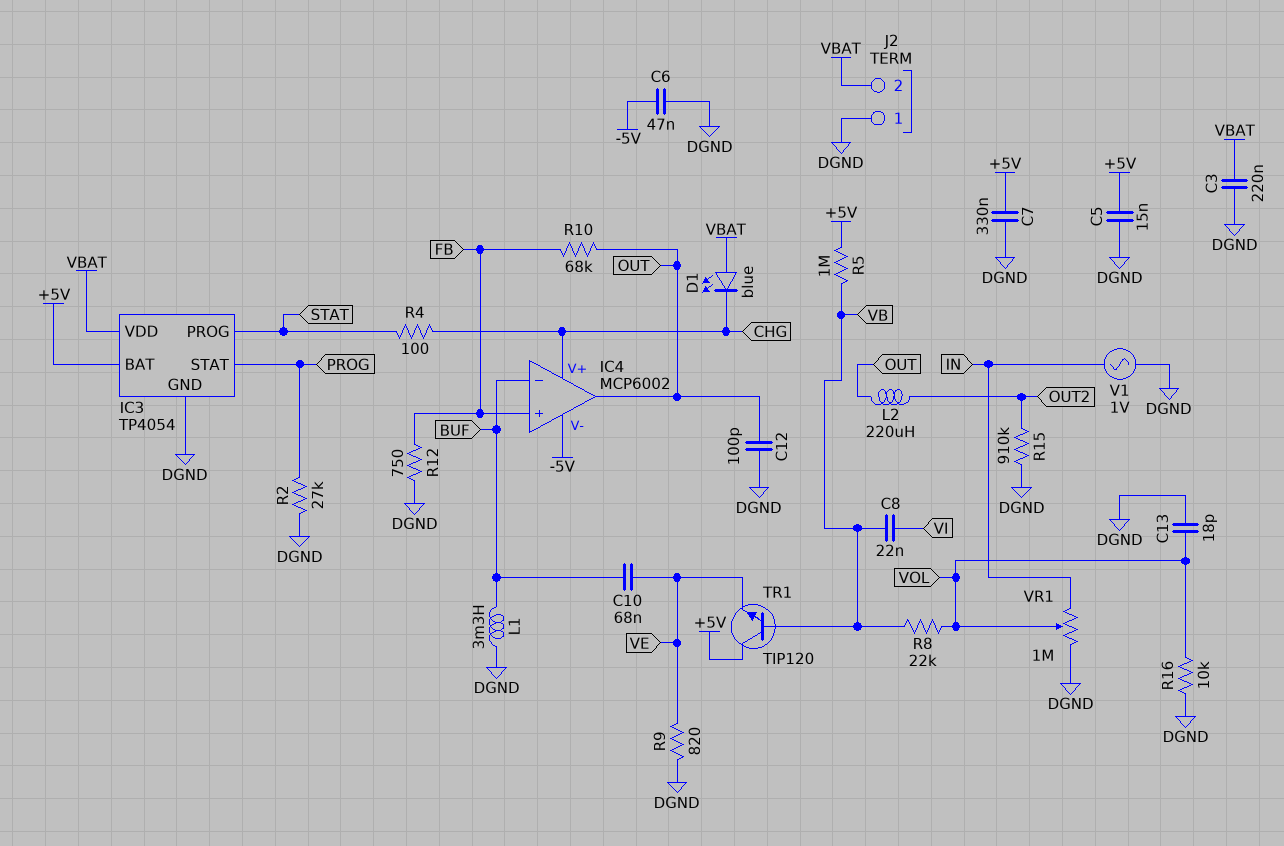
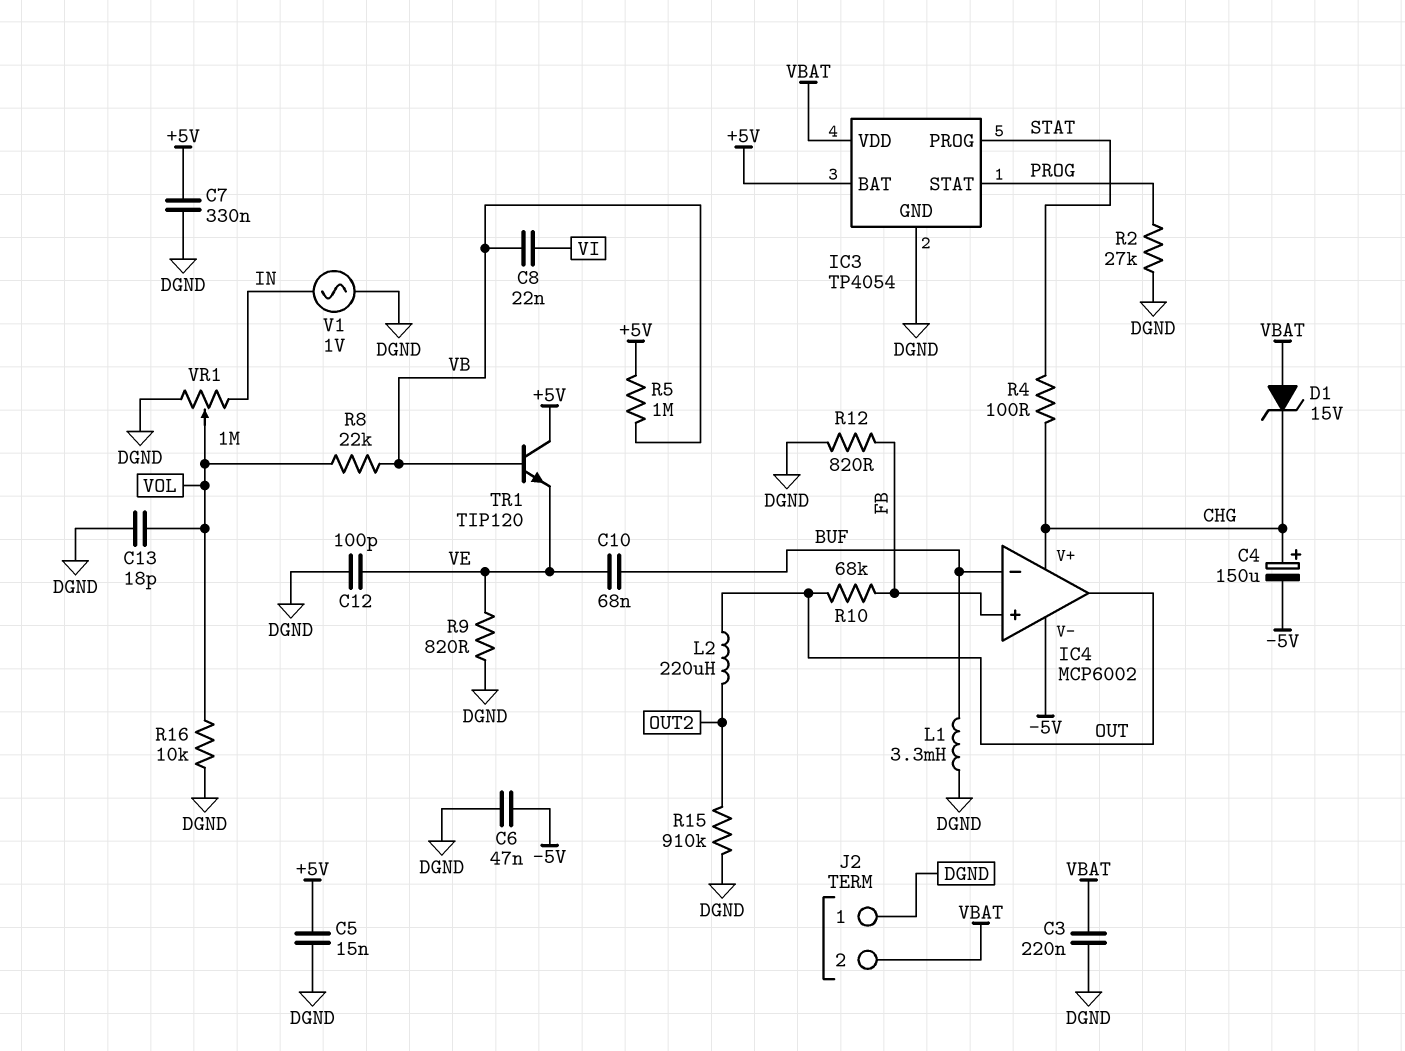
C4: none -> 150uF (plus CHG, minus -5V)
C12: 100pF (DGND, OUT) -> 100pF (DGND, VE)
D1: LED blue (A VBAT, K CHG) -> zener 15V (A VBAT, K CHG)
R12: 750 (DGND, FB) -> 820 (DGND, FB)

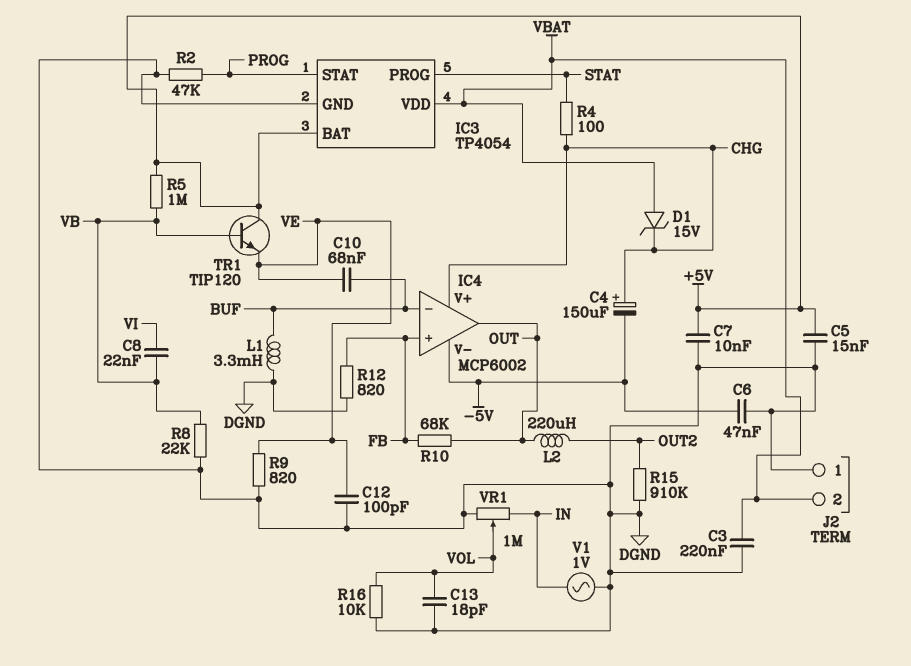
C7: 330nF (+5V, DGND) -> 10nF (+5V, DGND)
R2: 27k (DGND, PROG) -> 47k (DGND, PROG)
R8: 22k (VB, VOL) -> 22k (DGND, VB)

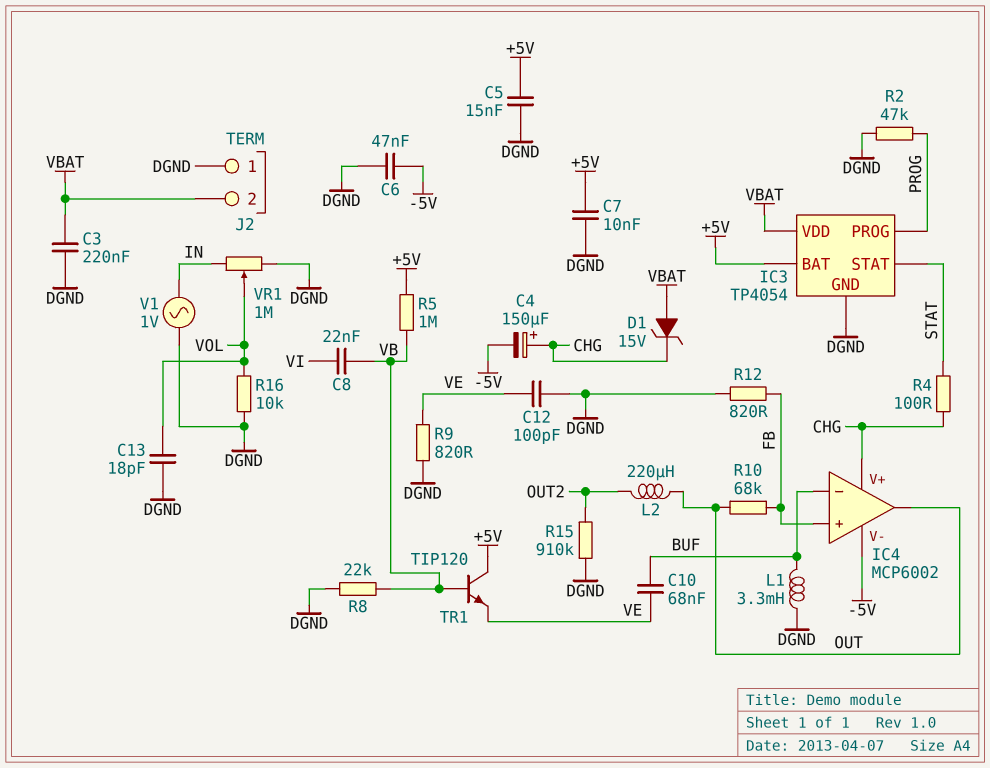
IC3 pin PROG: STAT -> PROG
IC3 pin STAT: PROG -> STAT

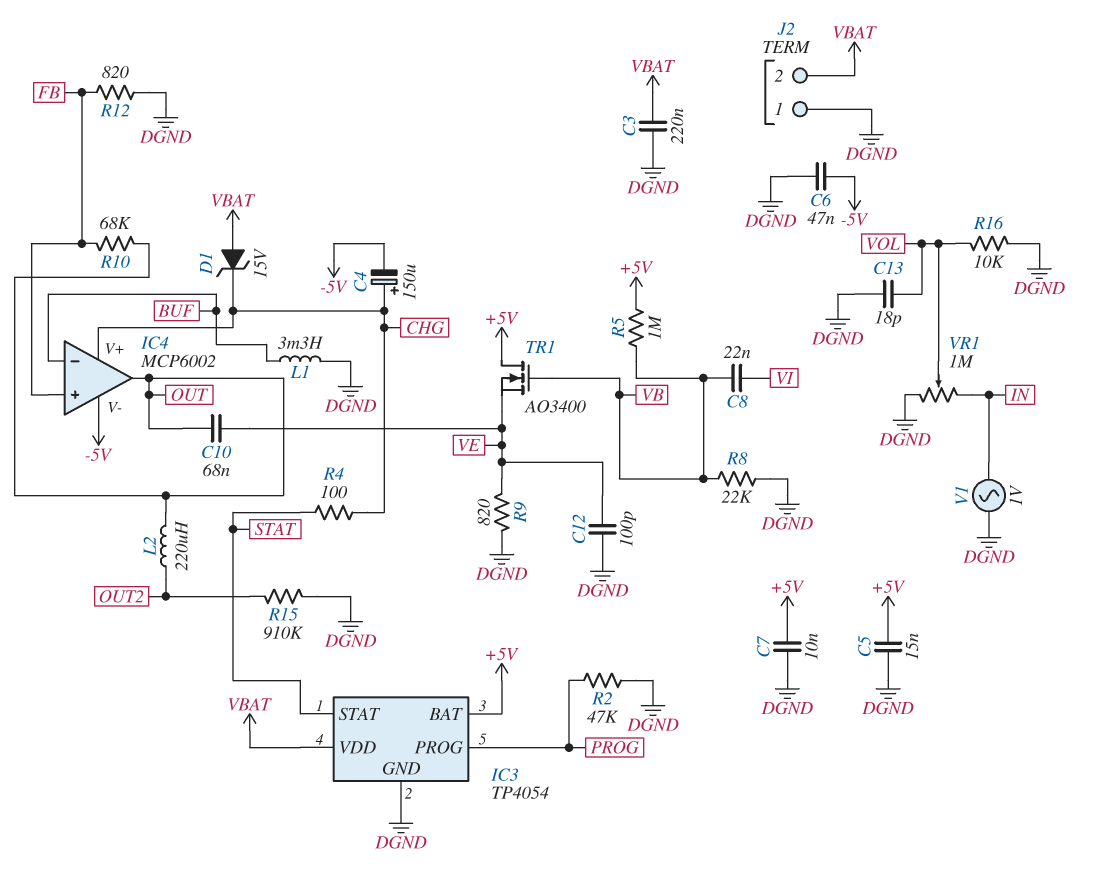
C10: 68nF (BUF, VE) -> 68nF (OUT, VE)
TR1: NPN TIP120 (B VB, C +5V, E VE) -> NMOS AO3400 (G VB, D +5V, S VE)

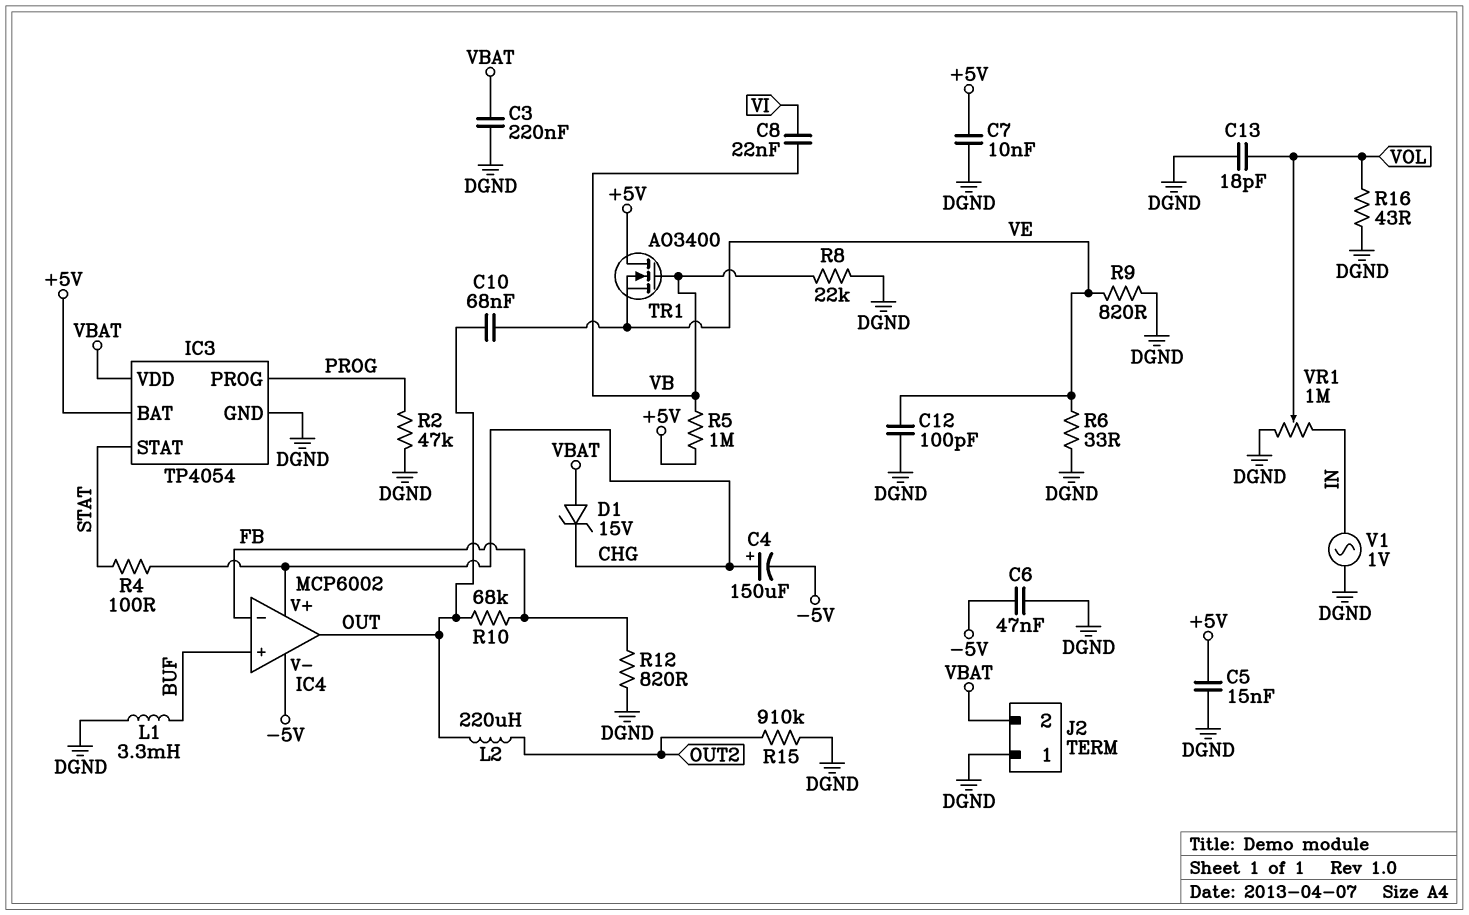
IC4 pin in+: FB -> BUF
IC4 pin in-: BUF -> FB
R6: none -> 33 (DGND, VE)
R16: 10k (DGND, VOL) -> 43 (DGND, VOL)

